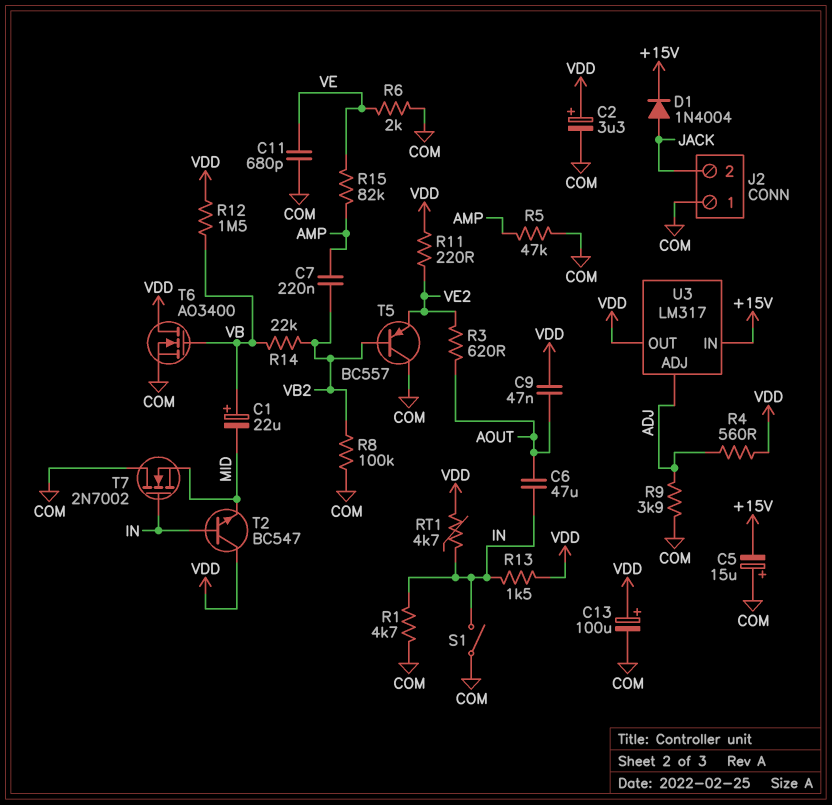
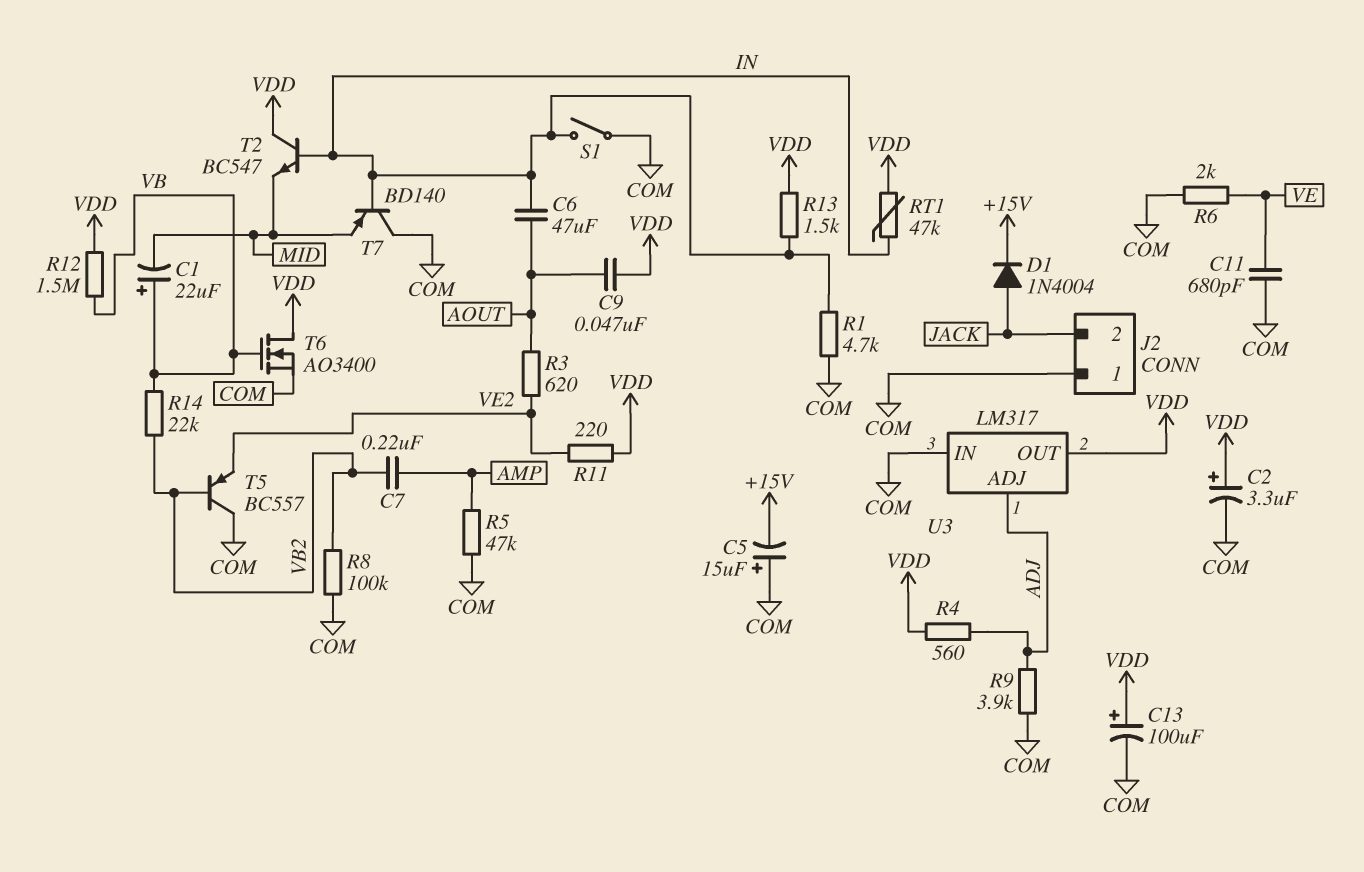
R15: 82k (AMP, VE) -> none
RT1: 4.7k (IN, VDD) -> 47k (IN, VDD)
T7: NMOS 2N7002 (G IN, D COM, S MID) -> PNP BD140 (B IN, C COM, E MID)
U3 pin IN: +15V -> COM

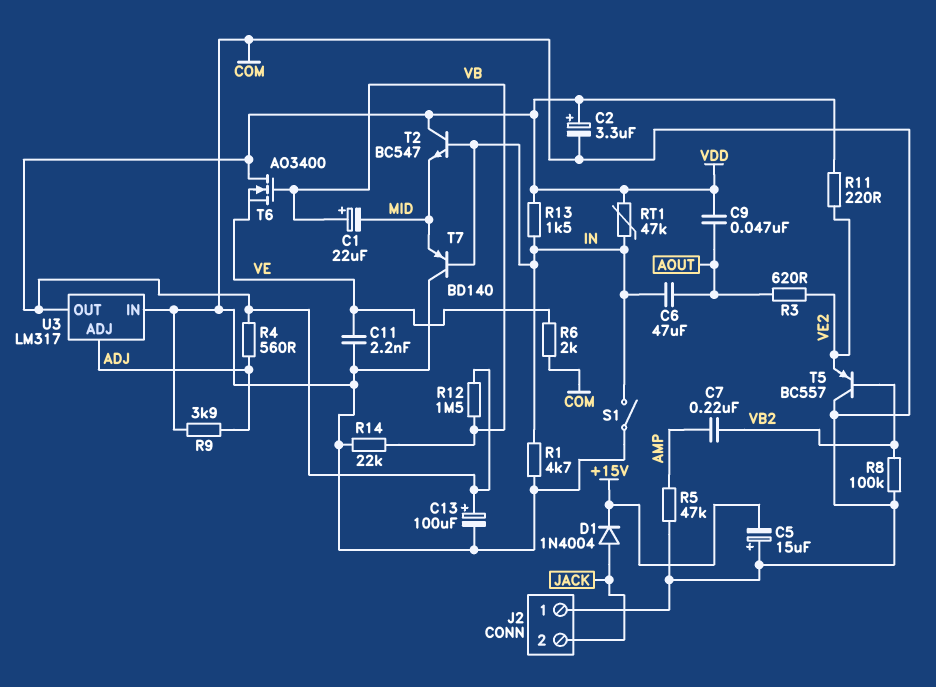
C11: 680pF (COM, VE) -> 2.2nF (COM, VE)
R14: 22k (VB, VB2) -> 22k (COM, VB)
T6: NMOS AO3400 (G VB, D VDD, S COM) -> NMOS AO3400 (G VB, D VDD, S VE)

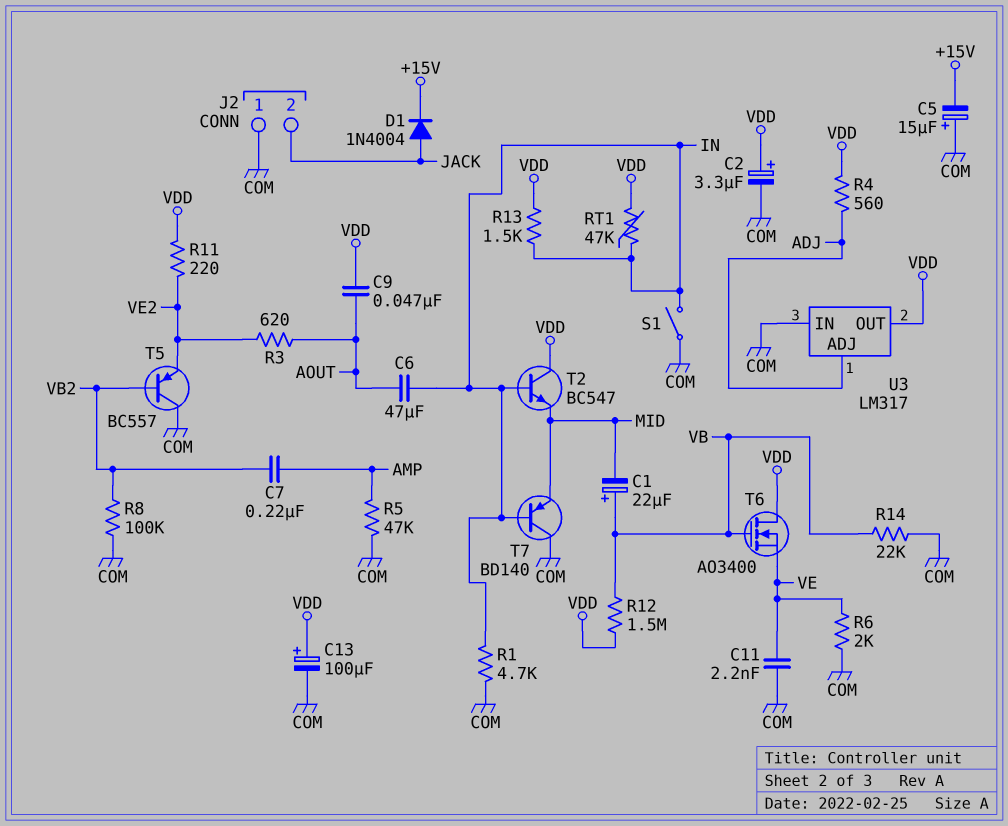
R9: 3.9k (ADJ, COM) -> none

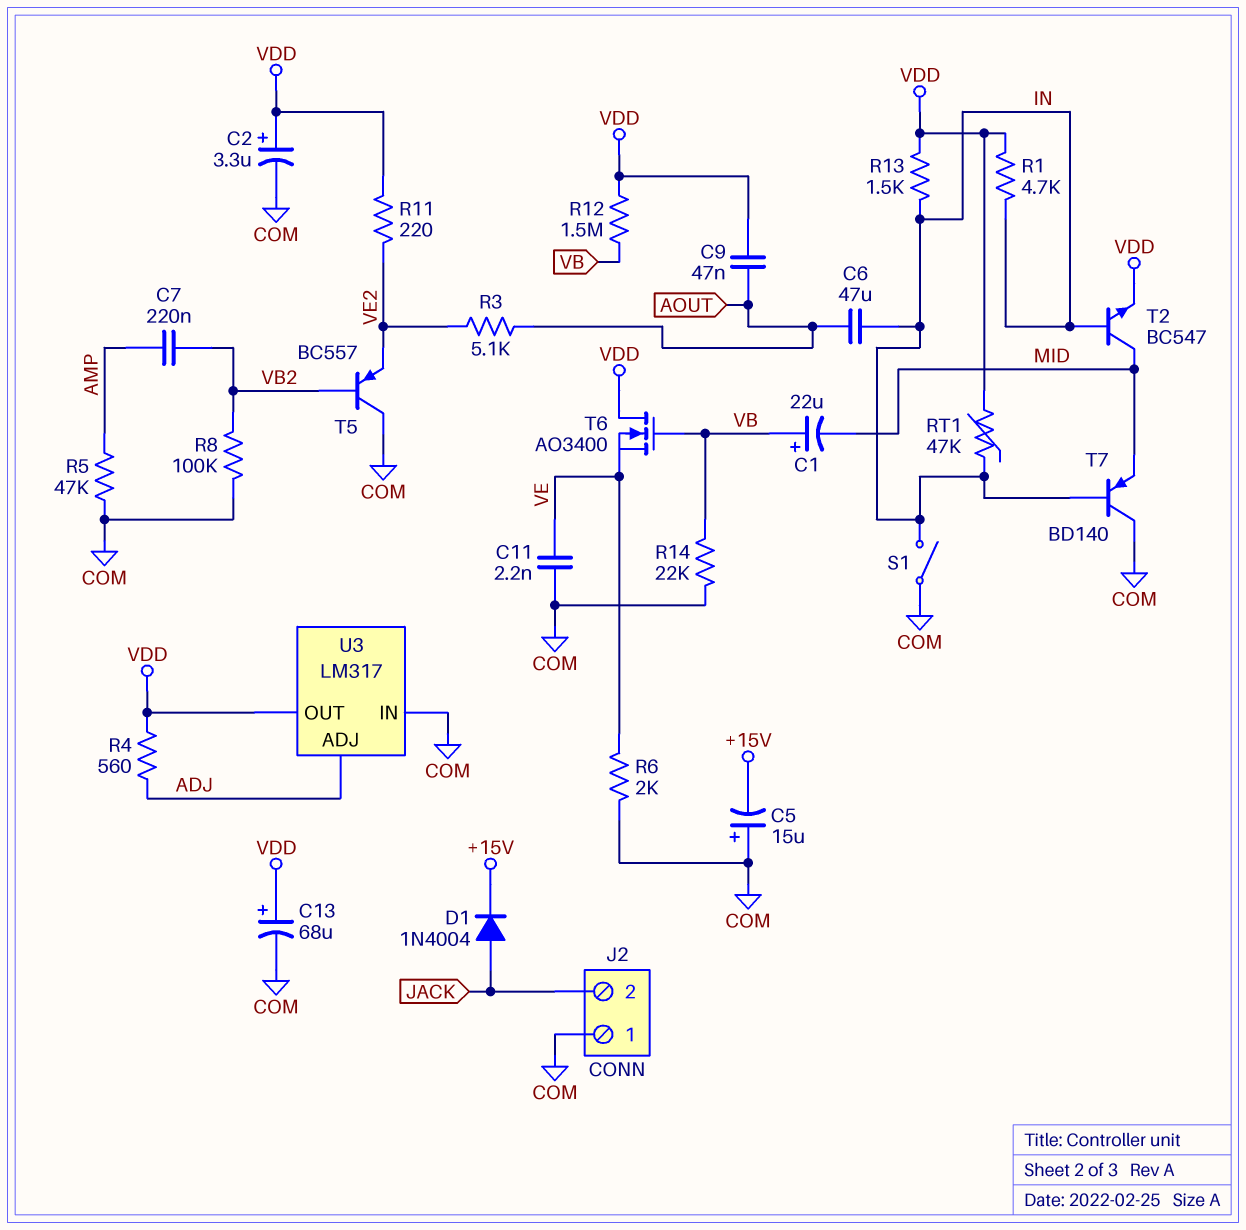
C13: 100uF (plus VDD, minus COM) -> 68uF (plus VDD, minus COM)
R1: 4.7k (COM, IN) -> 4.7k (IN, VDD)
R3: 620 (AOUT, VE2) -> 5.1k (AOUT, VE2)
T2: NPN BC547 (B IN, C VDD, E MID) -> NPN BC547 (B IN, C MID, E VDD)

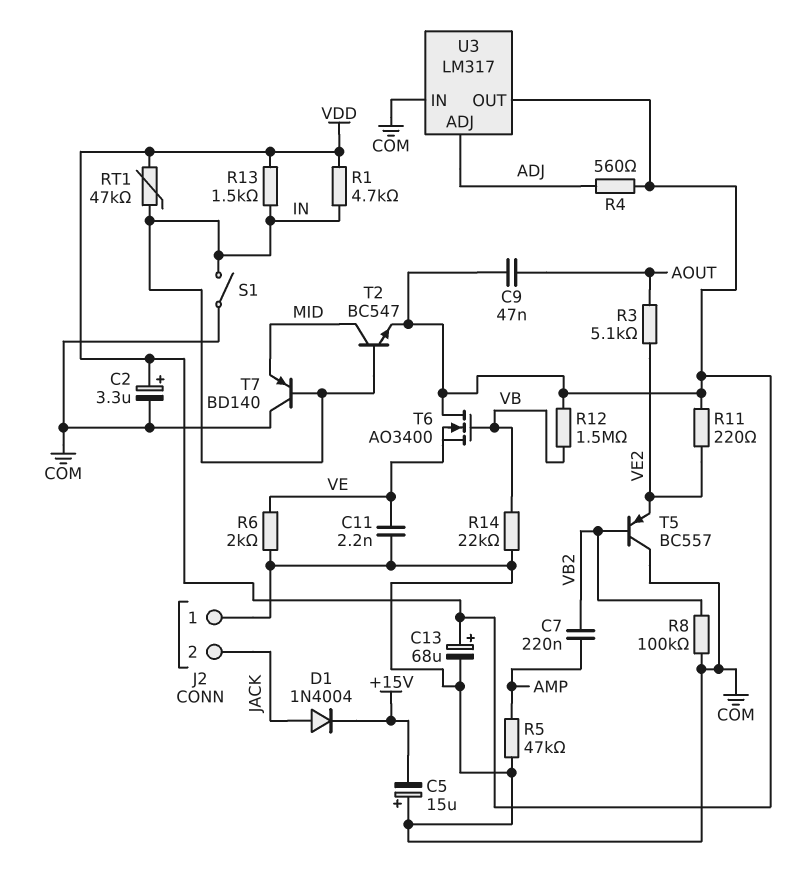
C1: 22uF (plus VB, minus MID) -> none
C6: 47uF (AOUT, IN) -> none

